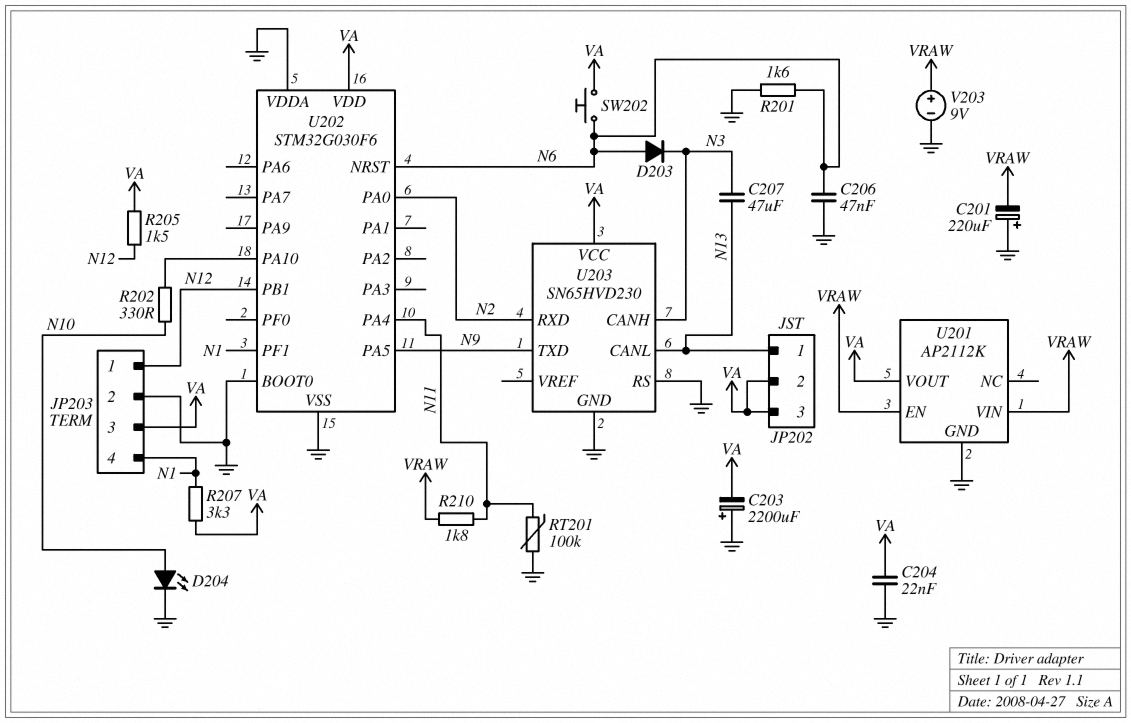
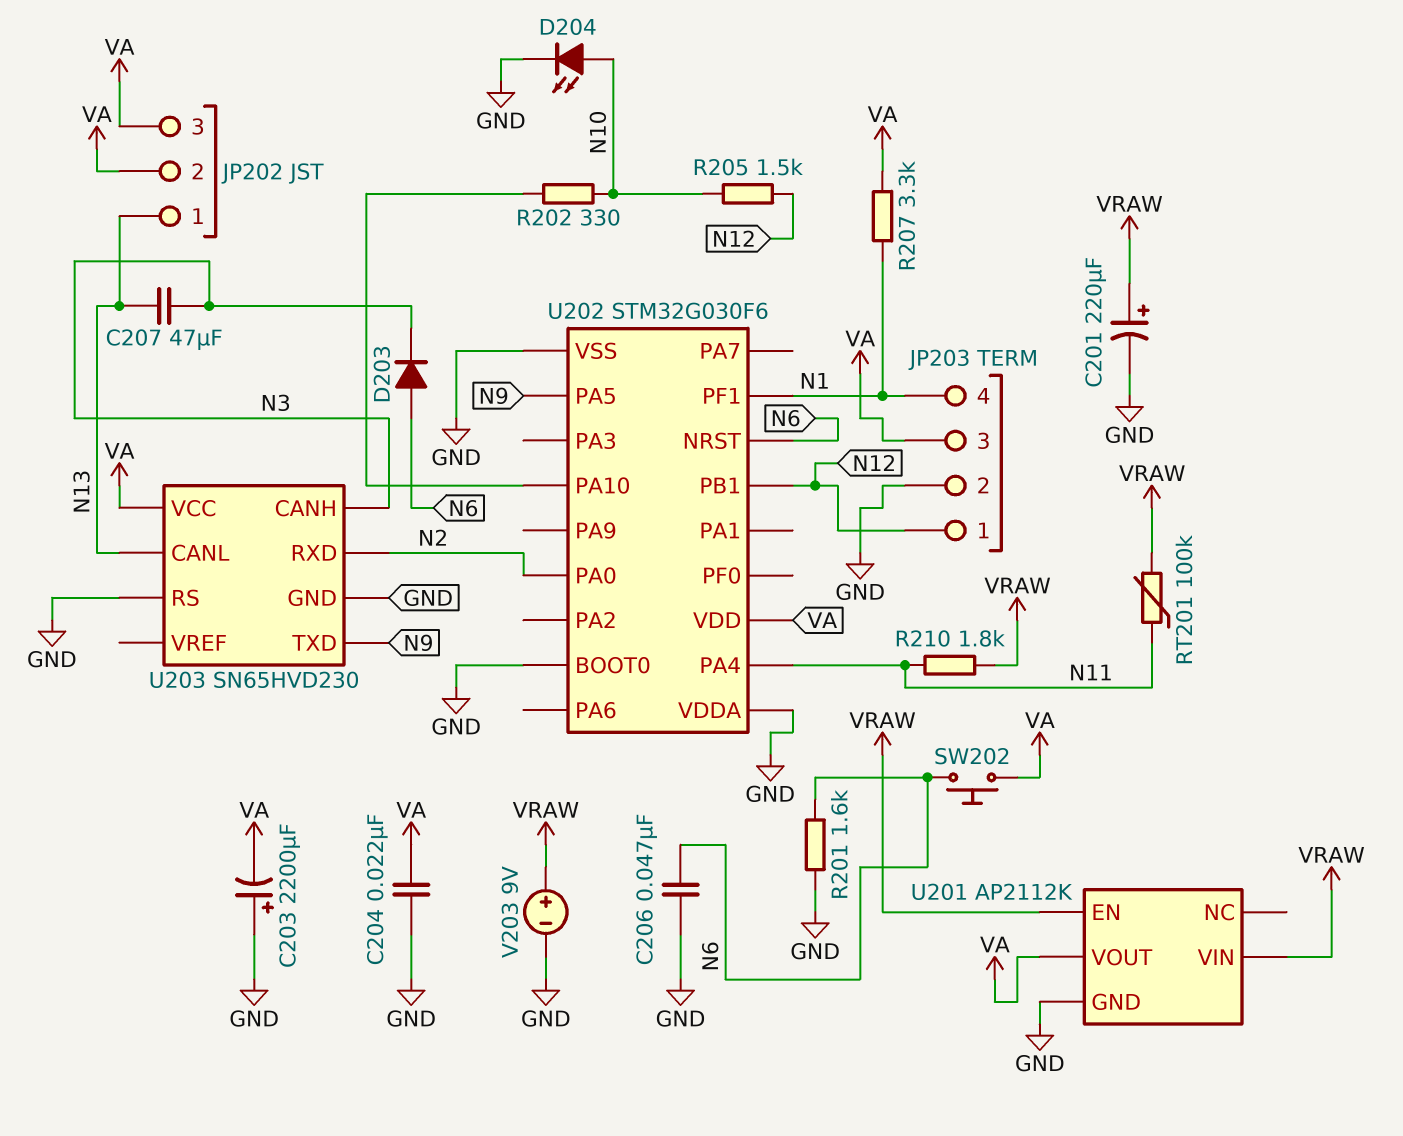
C201: 220uF (plus GND, minus VRAW) -> 220uF (plus VRAW, minus GND)
R205: 1.5k (N12, VA) -> 1.5k (N10, N12)
RT201: 100k (GND, N11) -> 100k (N11, VRAW)

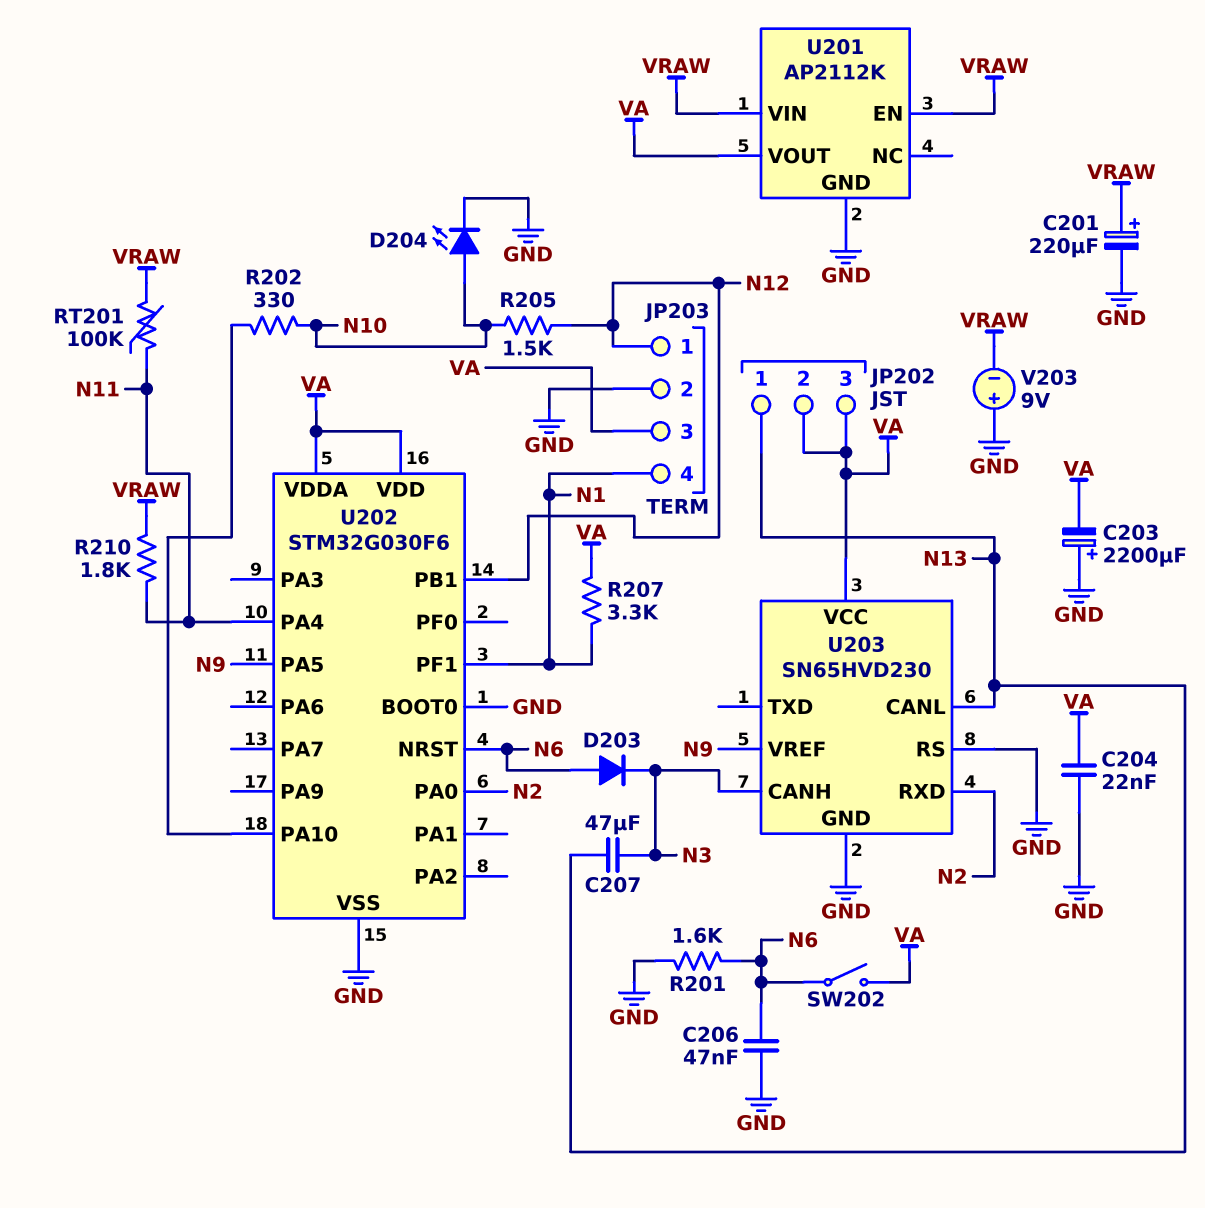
SW202: button (N6, VA) -> switch (N6, VA)
U202 pin VDDA: GND -> VA
U203 pin TXD: N9 -> none
U203 pin VREF: none -> N9
V203: 9V (plus VRAW, minus GND) -> 9V (plus GND, minus VRAW)

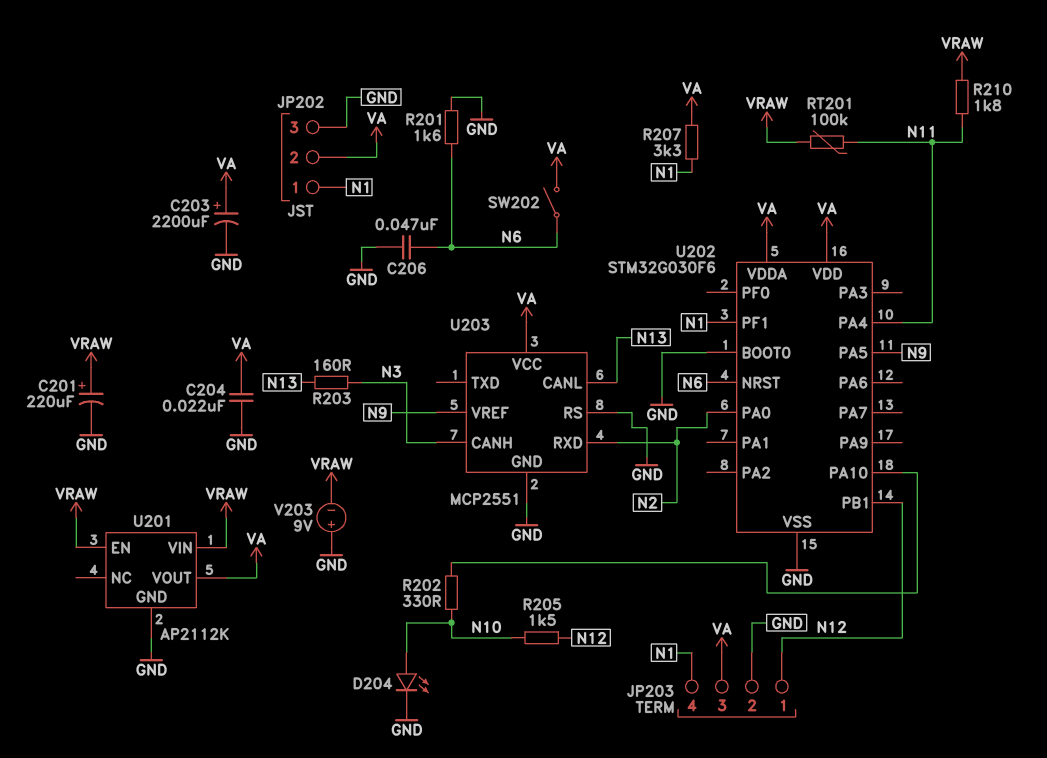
C203: 2200uF (plus GND, minus VA) -> 2200uF (plus VA, minus GND)
C207: 47uF (N3, N13) -> none
D203: diode (A N6, K N3) -> none
JP202 pin 1: N13 -> N1
JP202 pin 3: VA -> GND
R203: none -> 160 (N3, N13)
U203: SN65HVD230 -> MCP2551

